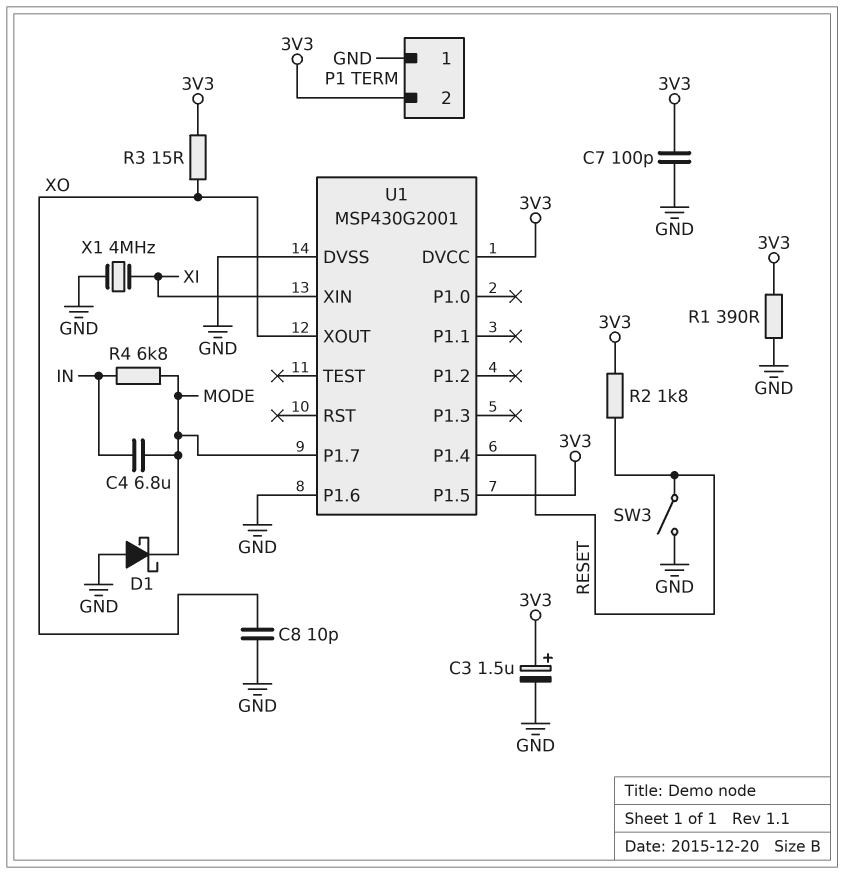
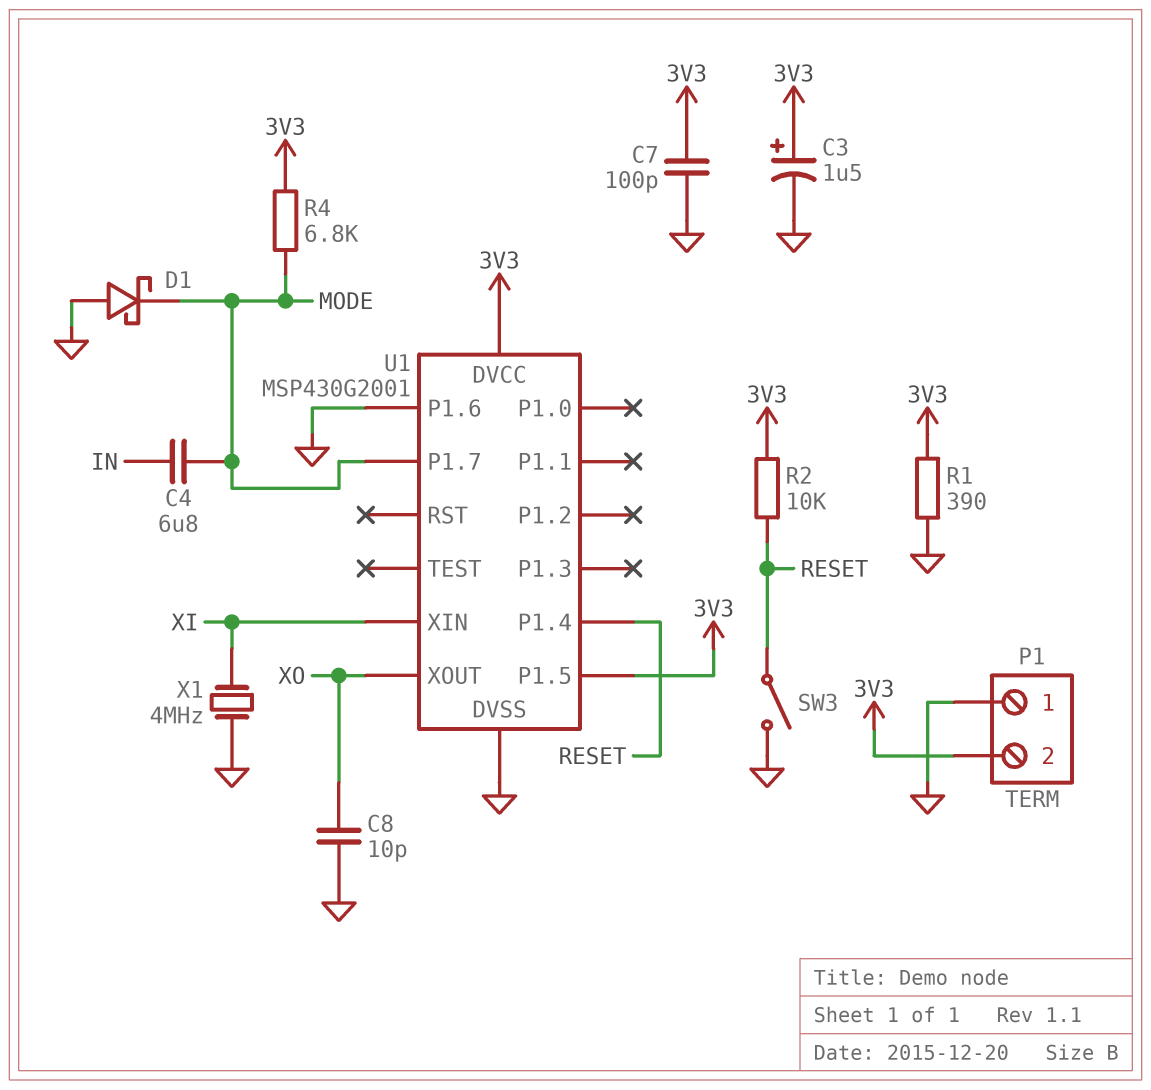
R2: 1.8k (3V3, RESET) -> 10k (3V3, RESET)
R3: 15 (3V3, XO) -> none
R4: 6.8k (IN, MODE) -> 6.8k (3V3, MODE)

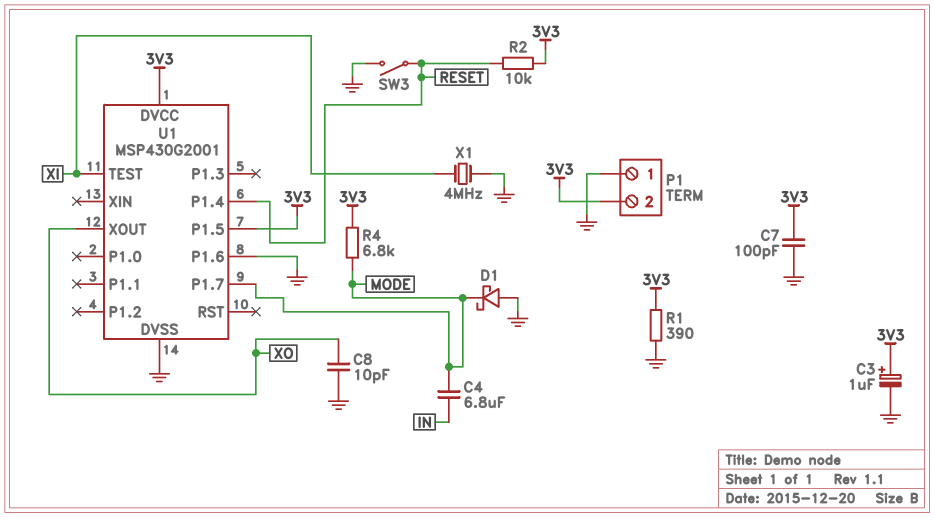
C3: 1.5uF (plus 3V3, minus GND) -> 1uF (plus 3V3, minus GND)
U1 pin TEST: none -> XI
U1 pin XIN: XI -> none

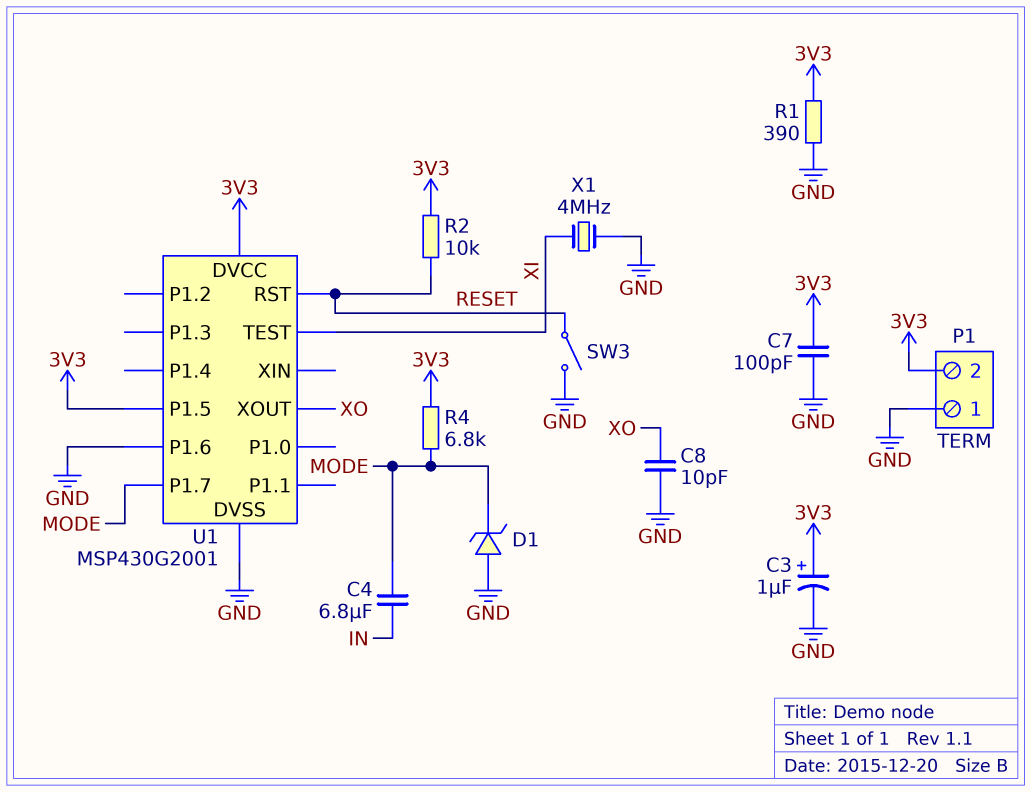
D1: schottky (A GND, K MODE) -> zener (A GND, K MODE)
U1 pin P1.4: RESET -> none
U1 pin RST: none -> RESET

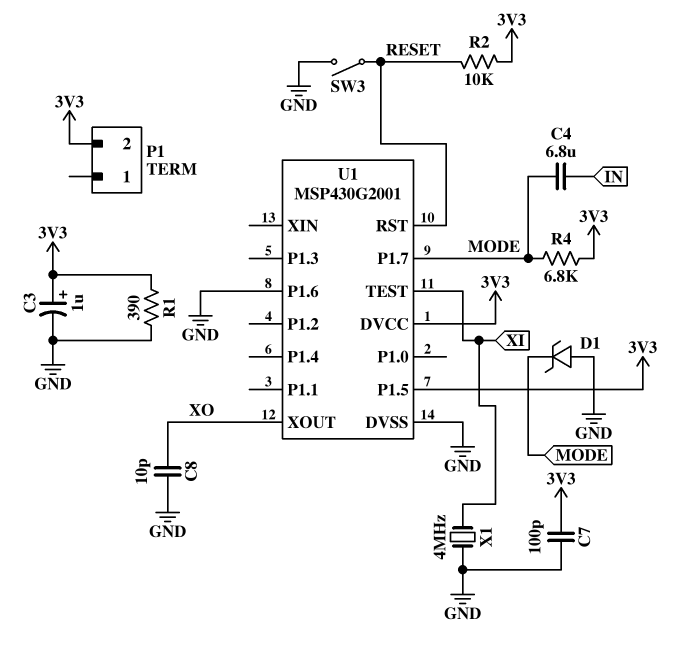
P1 pin 1: GND -> none

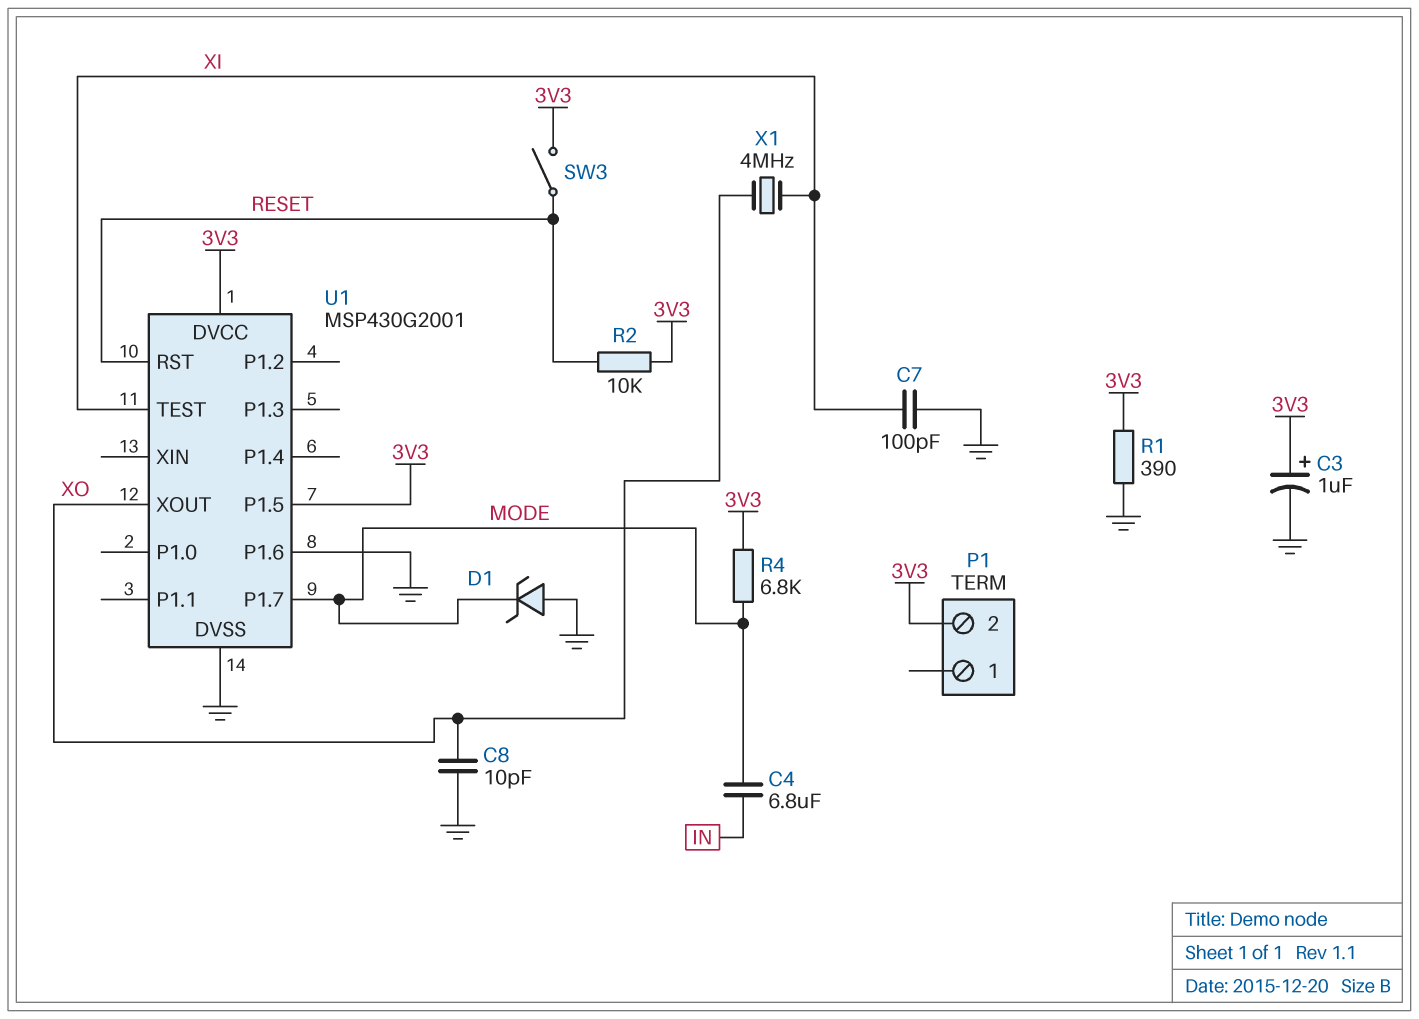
C7: 100pF (3V3, GND) -> 100pF (GND, XI)
SW3: switch (GND, RESET) -> switch (3V3, RESET)
X1: 4MHz (GND, XI) -> 4MHz (XI, XO)

